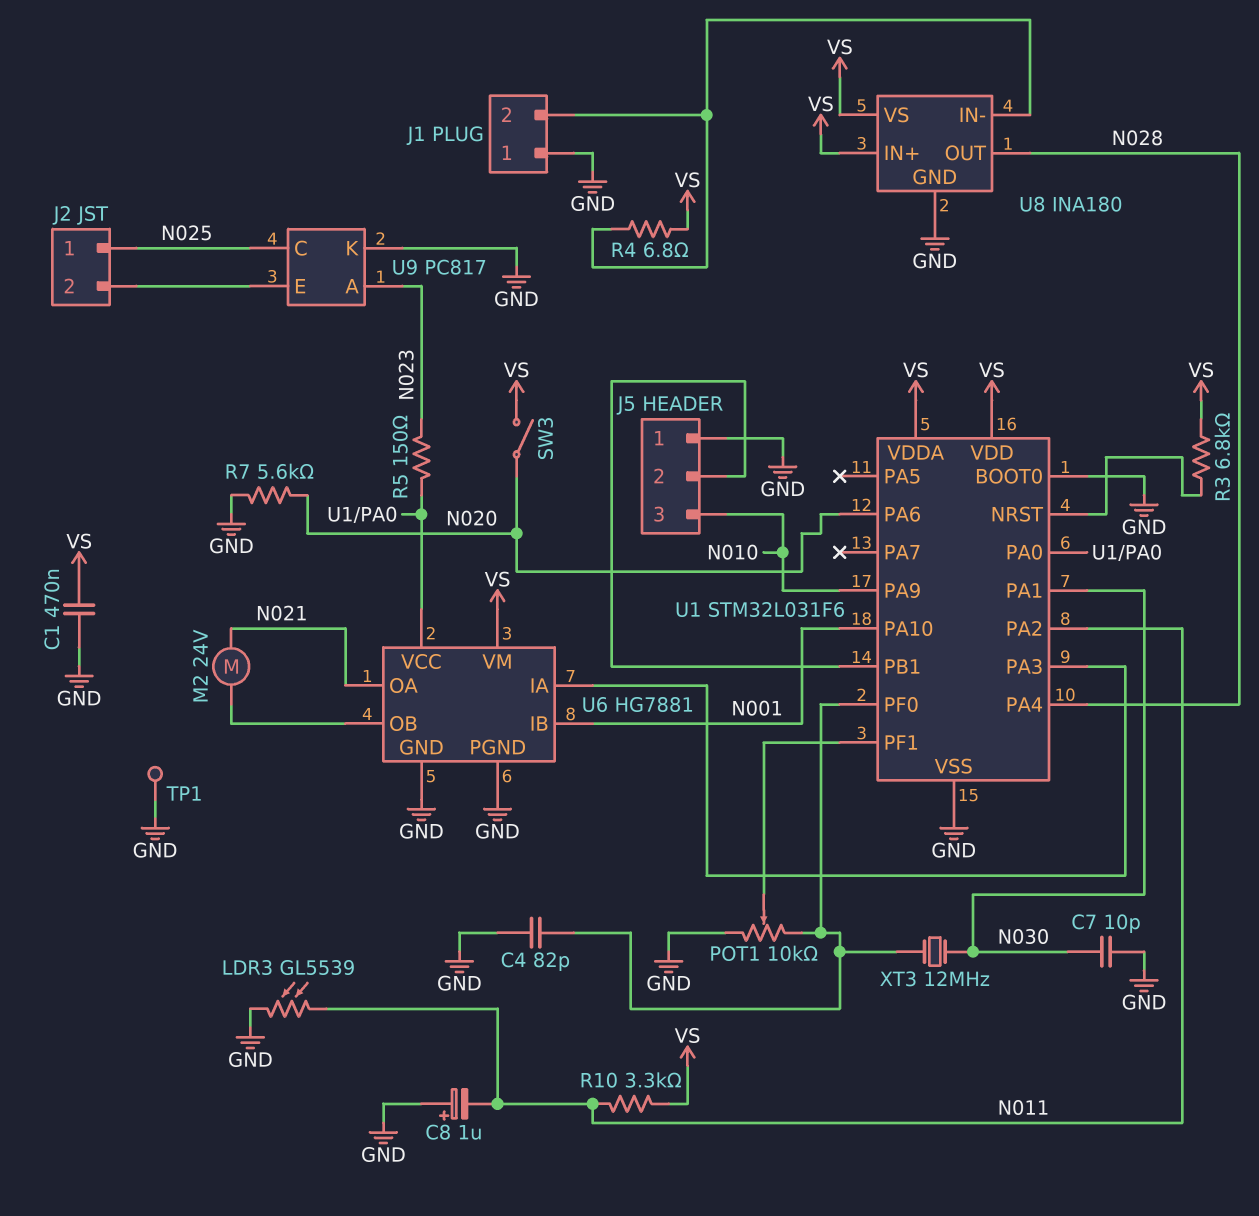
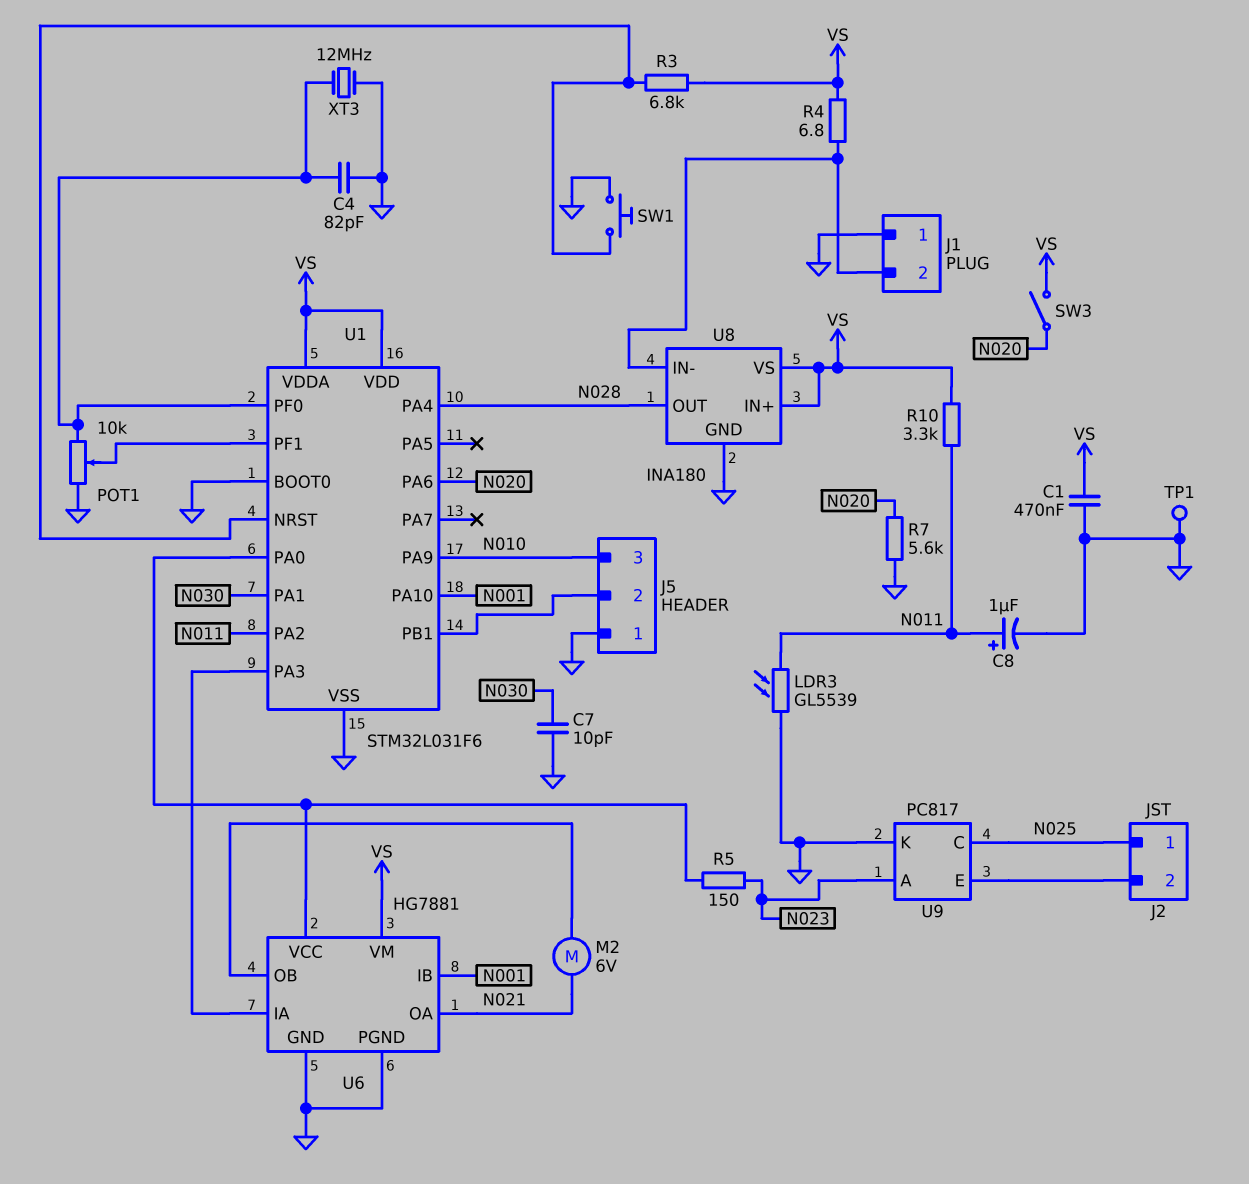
C8: 1uF (plus GND, minus N011) -> 1uF (plus N011, minus GND)
M2: motor 24V (N021, U6/OB) -> motor 6V (N021, U6/OB)
SW1: none -> button (GND, U1/NRST)
XT3: 12MHz (N030, U1/PF0) -> 12MHz (GND, U1/PF0)

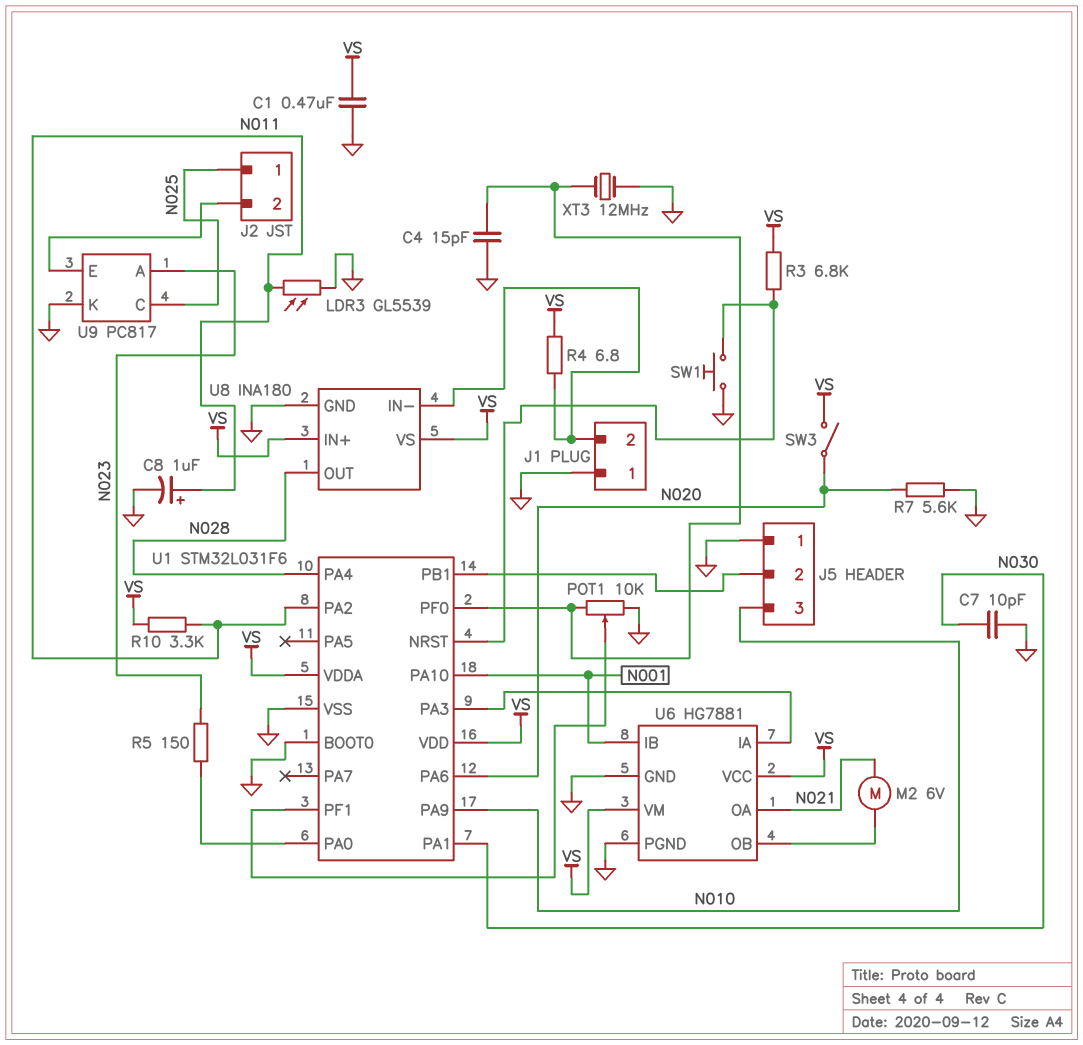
C4: 82pF (GND, U1/PF0) -> 15pF (GND, U1/PF0)
TP1: test point (GND) -> none
U6 pin VCC: U1/PA0 -> VS

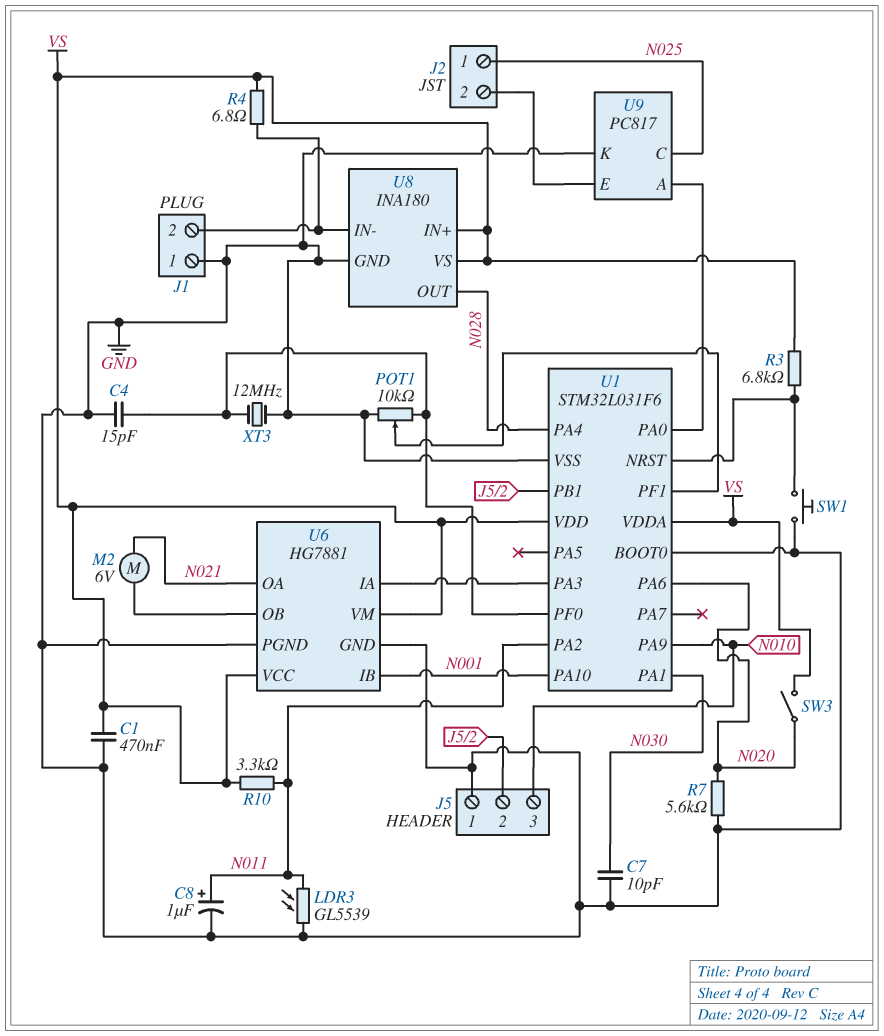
R5: 150 (N023, U1/PA0) -> none
U9 pin A: N023 -> U1/PA0

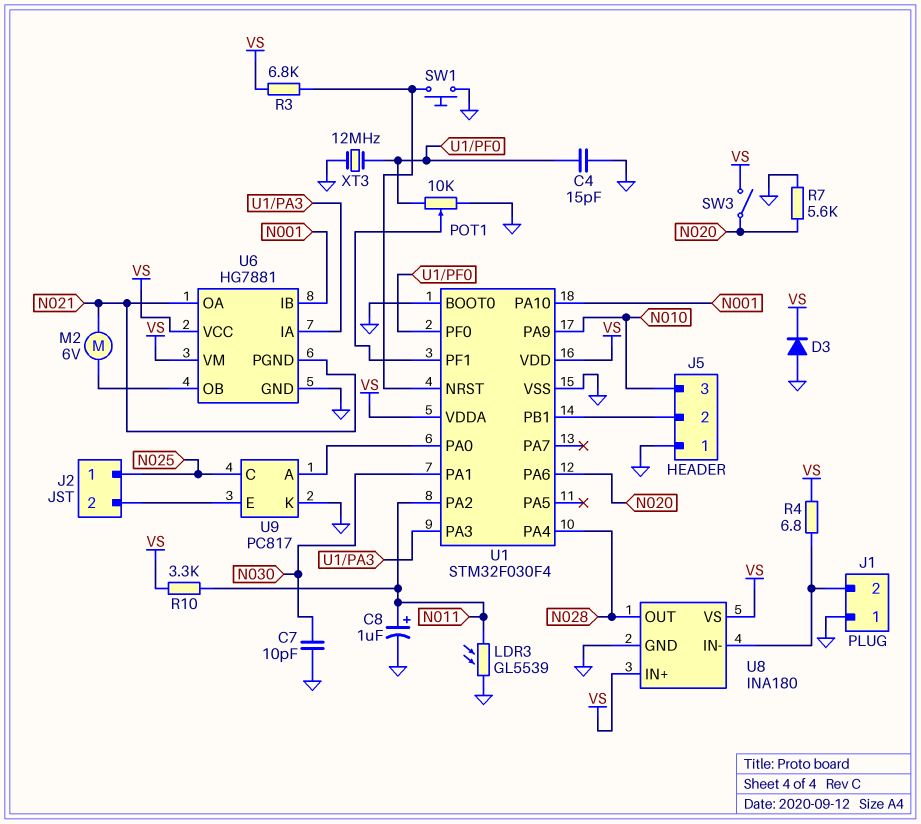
C1: 470nF (GND, VS) -> none
D3: none -> diode (A GND, K VS)
U1: STM32L031F6 -> STM32F030F4
U6 pin PGND: GND -> N021

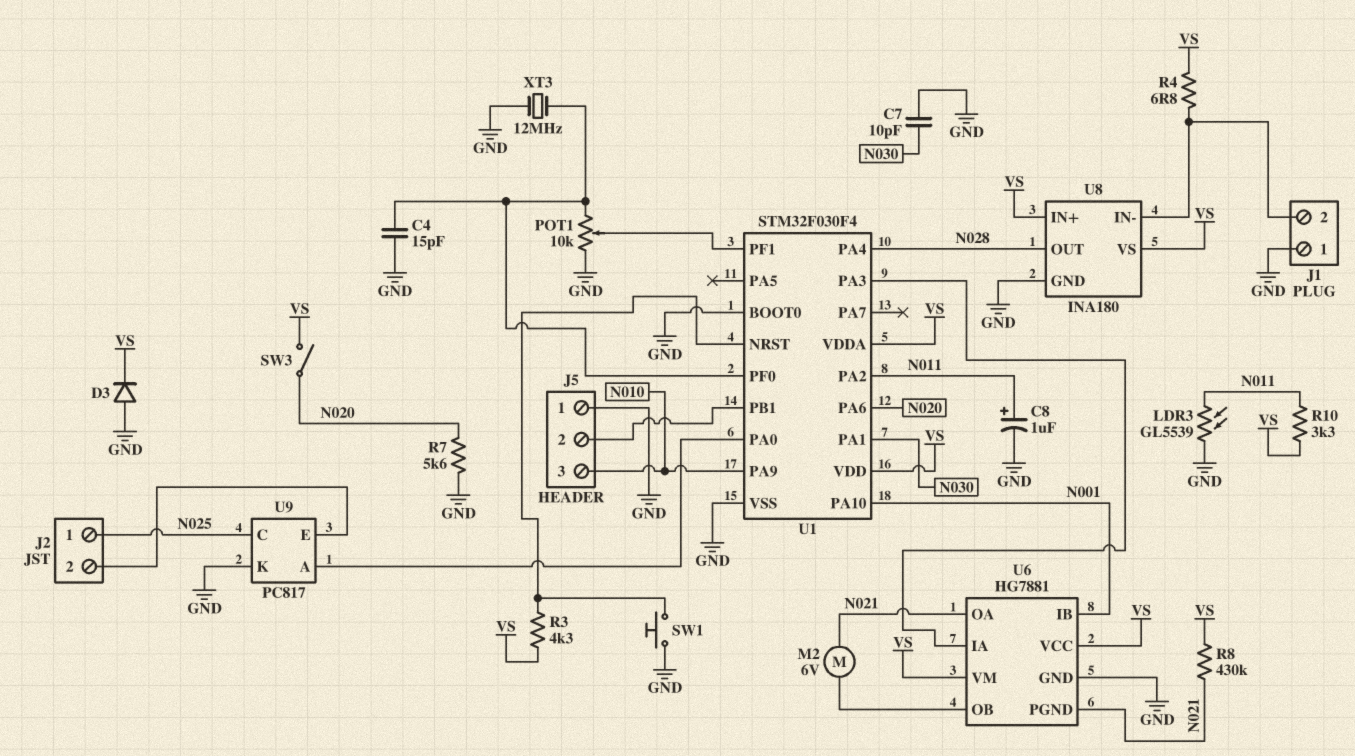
R3: 6.8k (U1/NRST, VS) -> 4.3k (U1/NRST, VS)
R8: none -> 430k (N021, VS)

